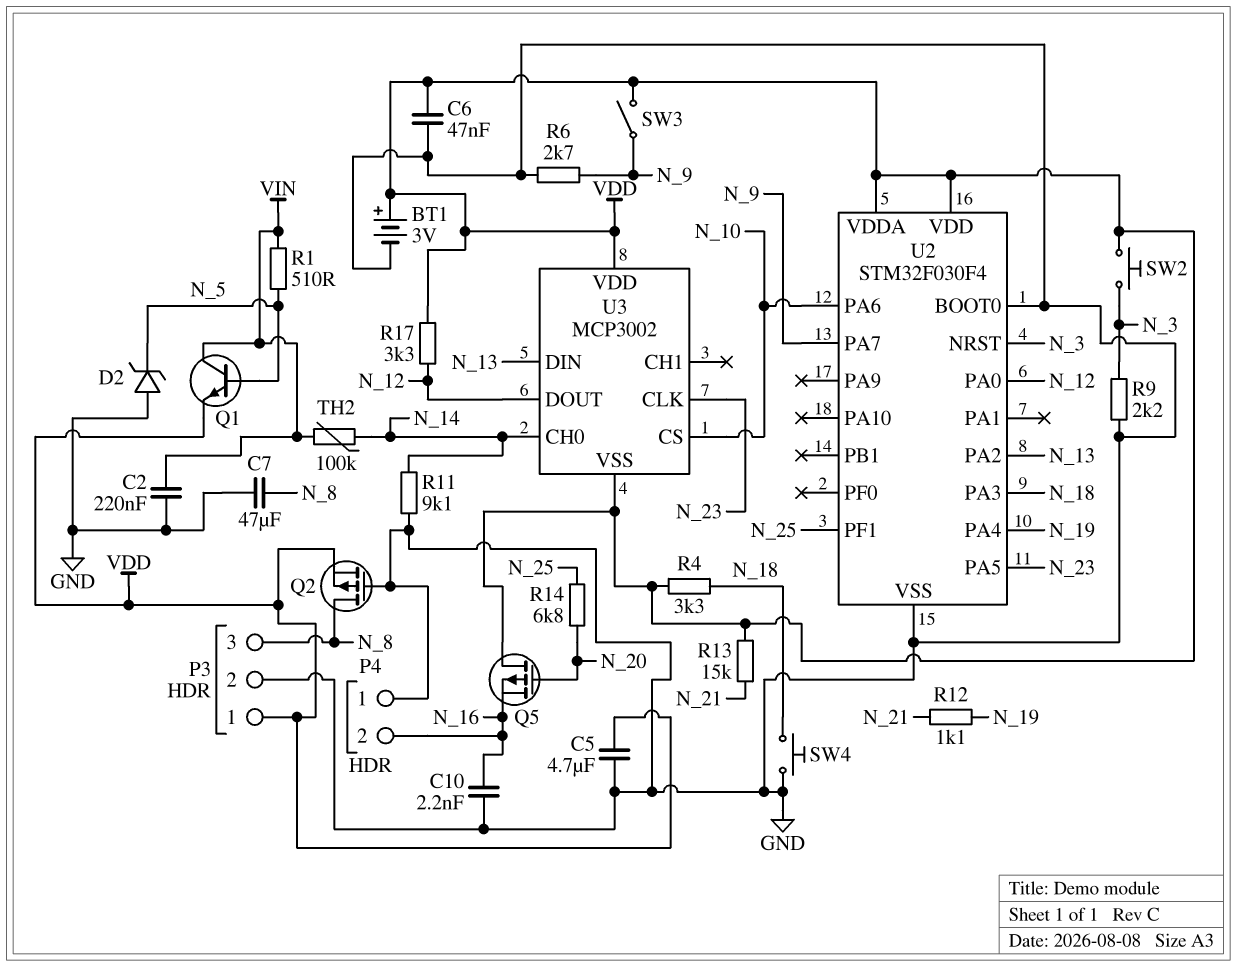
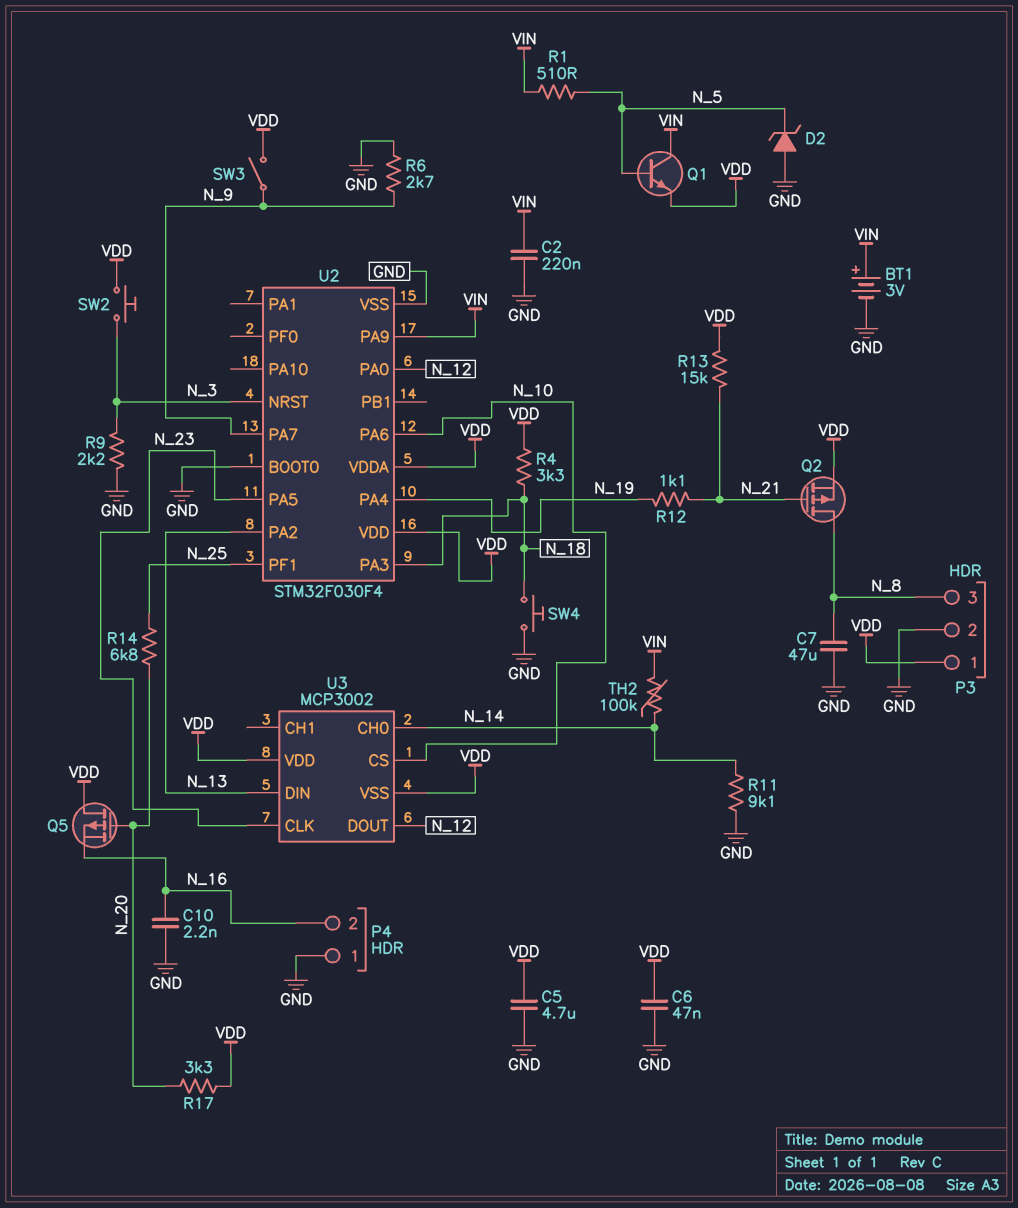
BT1: 3V (plus VDD, minus GND) -> 3V (plus VIN, minus GND)
Q2: PMOS (G GND, D N_8, S VDD) -> PMOS (G N_21, D N_8, S VDD)
R17: 3.3k (N_12, VDD) -> 3.3k (N_20, VDD)
U2 pin PA9: none -> VIN

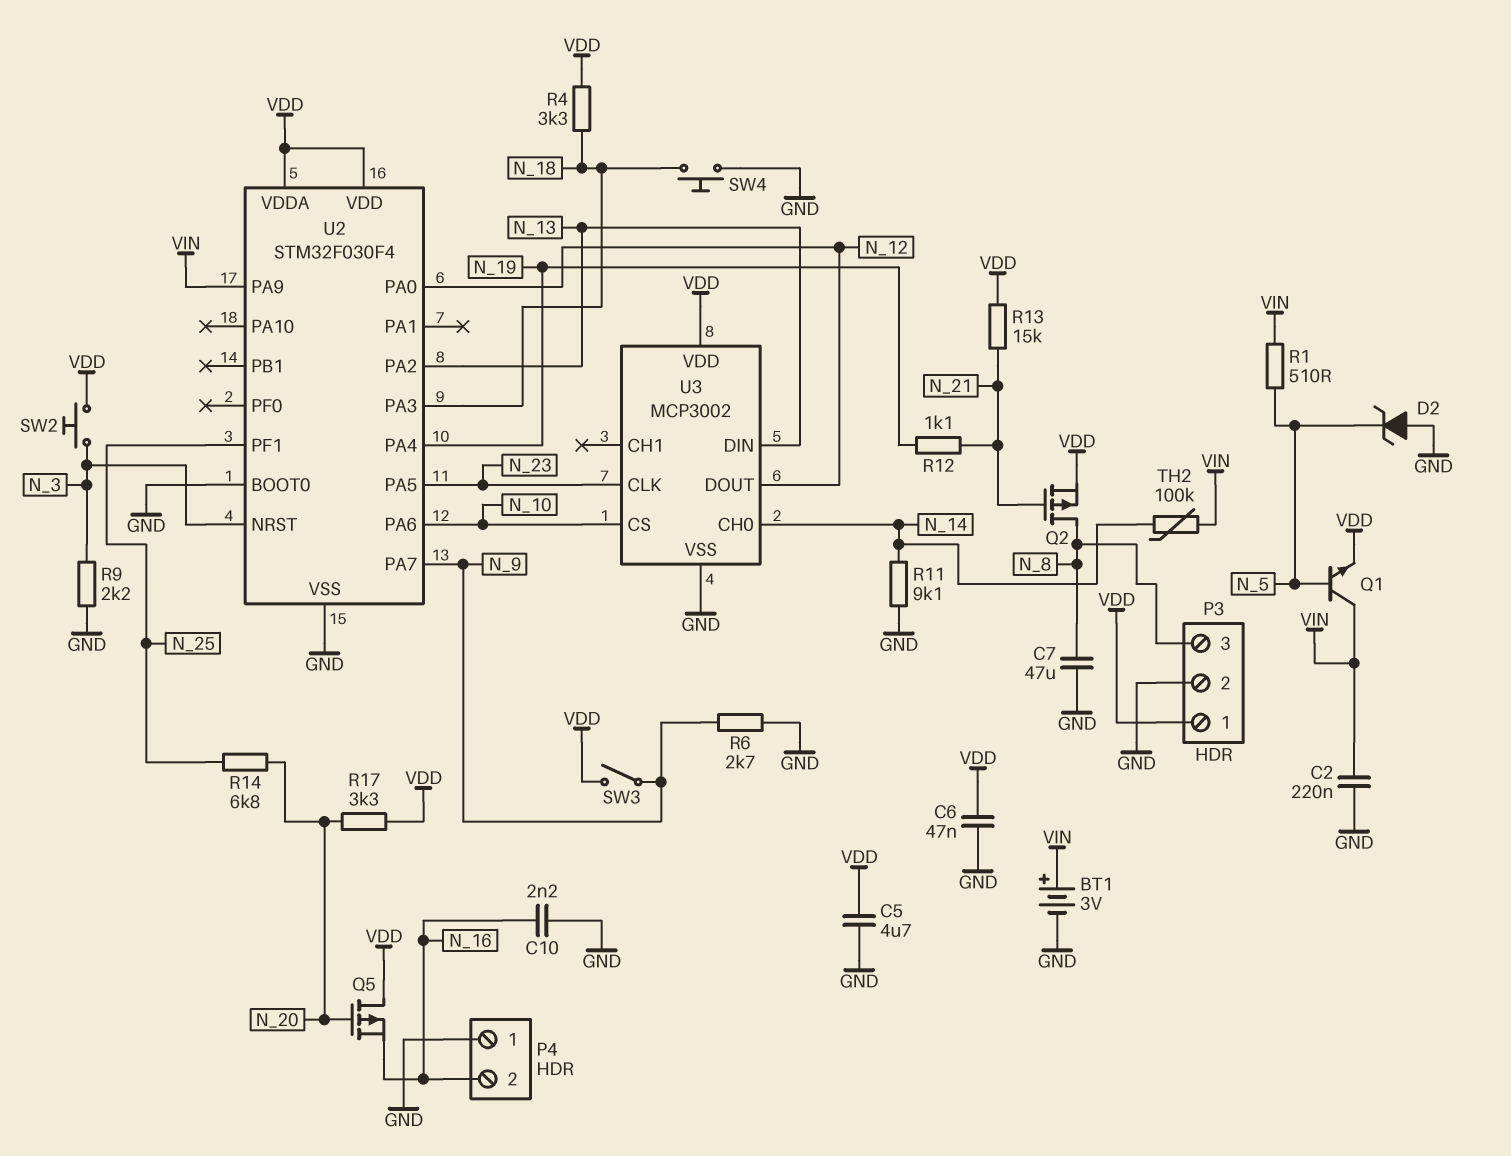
U3 pin VSS: VDD -> GND

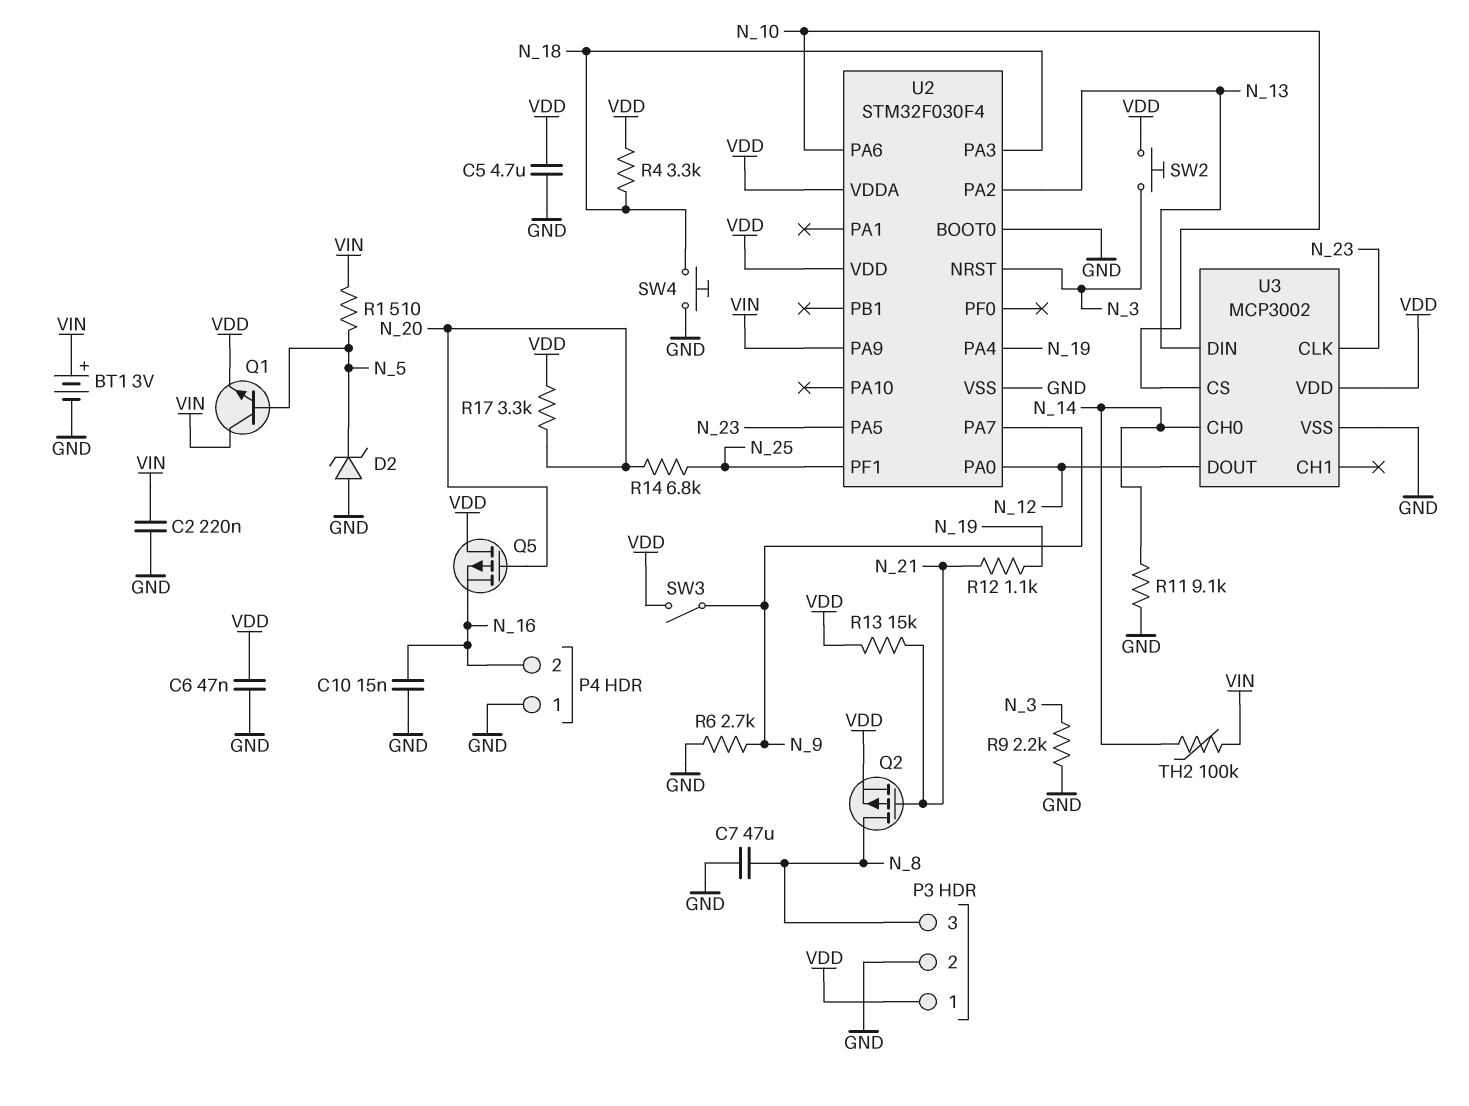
C10: 2.2nF (GND, N_16) -> 15nF (GND, N_16)

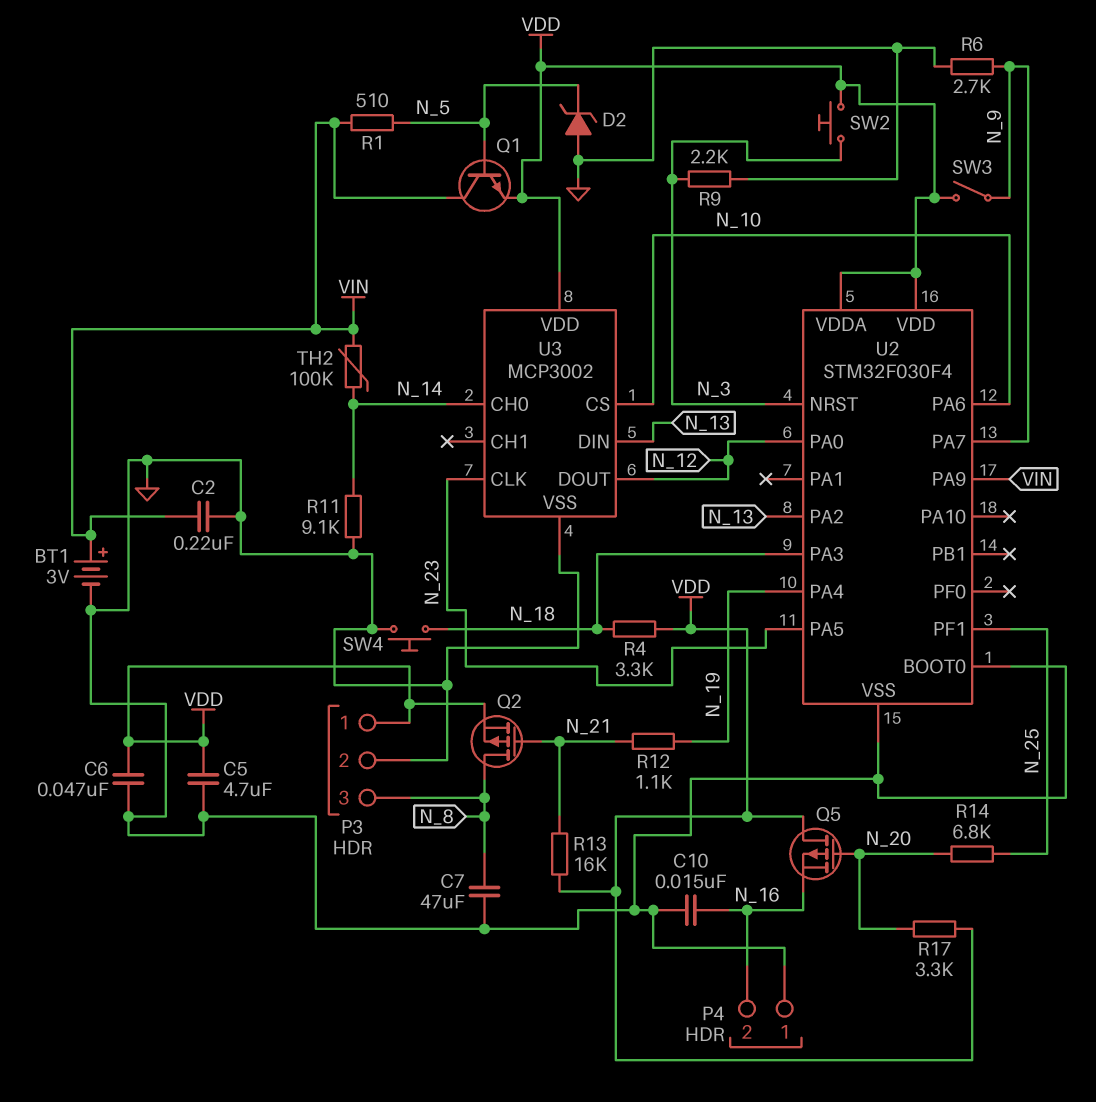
R13: 15k (N_21, VDD) -> 16k (N_21, VDD)

